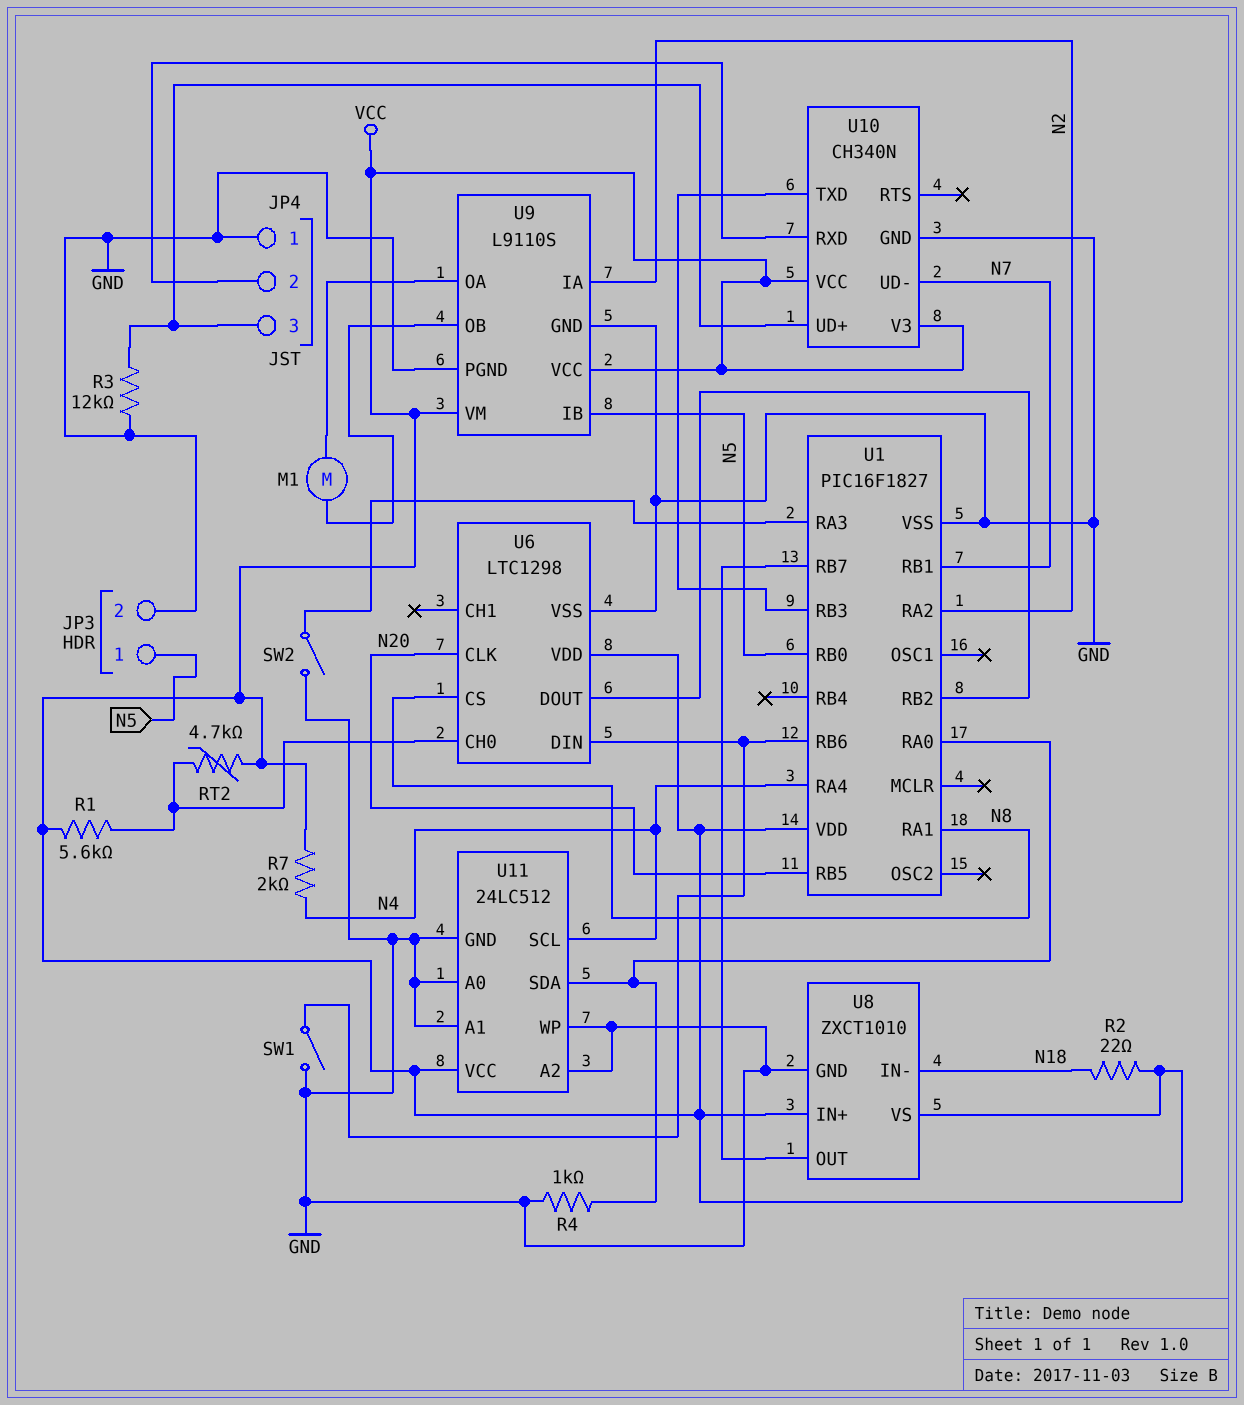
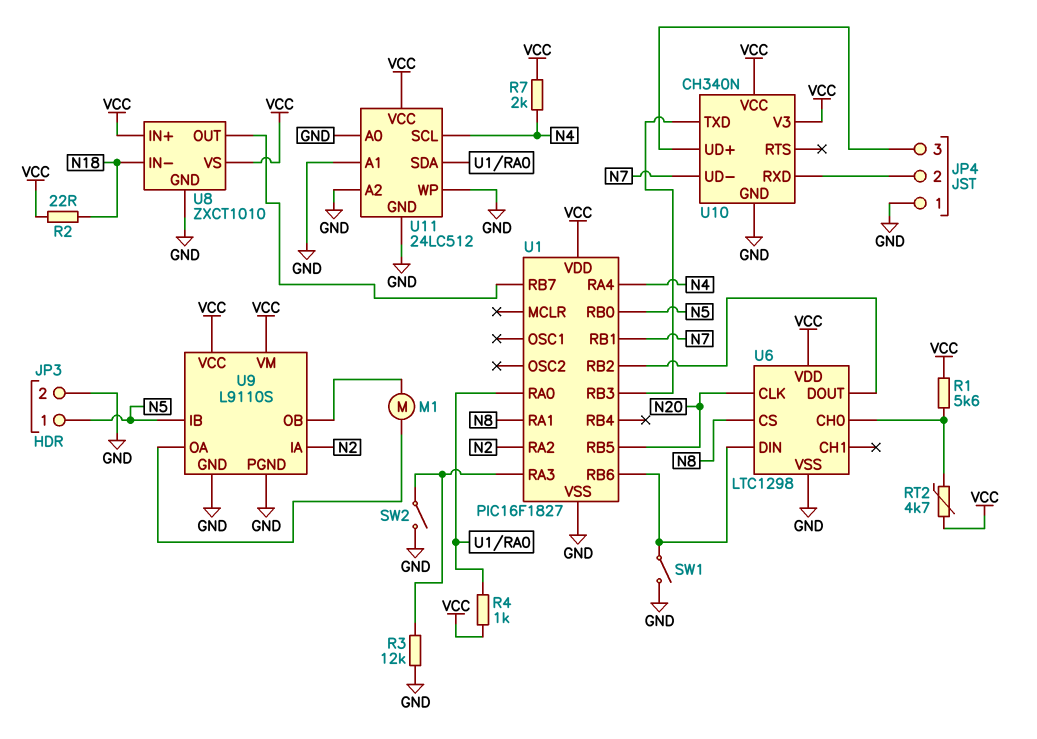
R3: 12k (GND, JP4/3) -> 12k (GND, U1/RA3)
R4: 1k (GND, U1/RA0) -> 1k (U1/RA0, VCC)

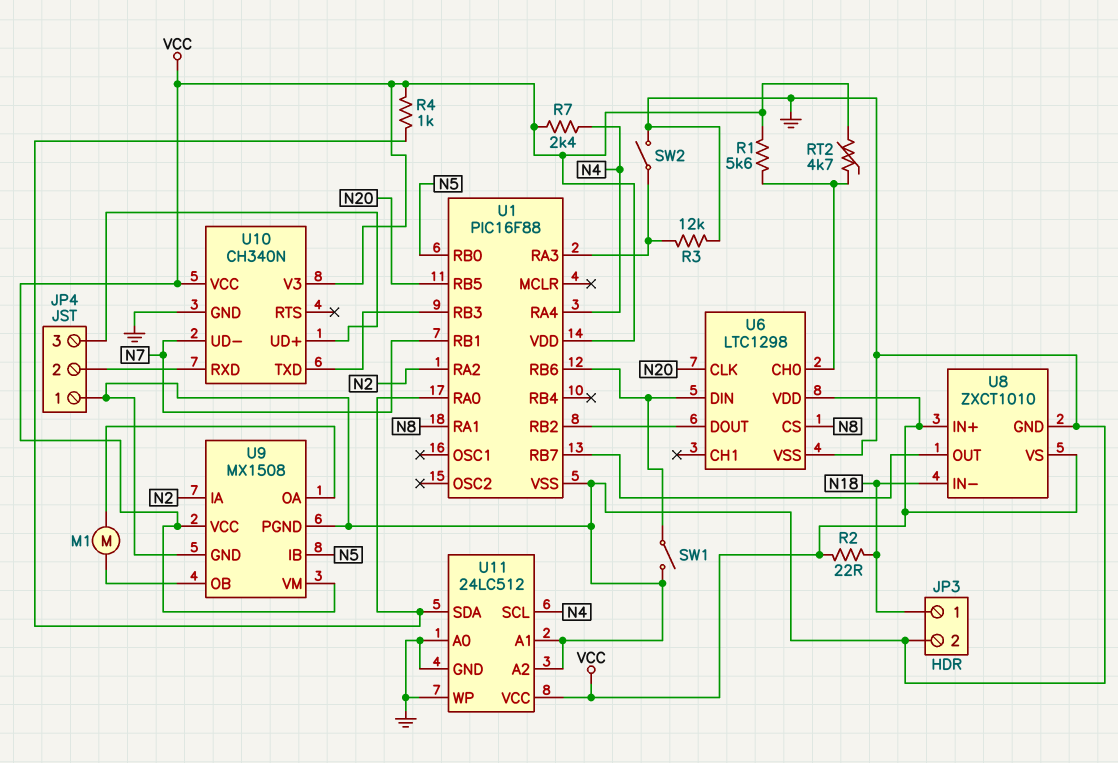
JP3 pin 1: N5 -> N18
R7: 2k (N4, VCC) -> 2.4k (N4, VCC)
U1: PIC16F1827 -> PIC16F88
U9: L9110S -> MX1508

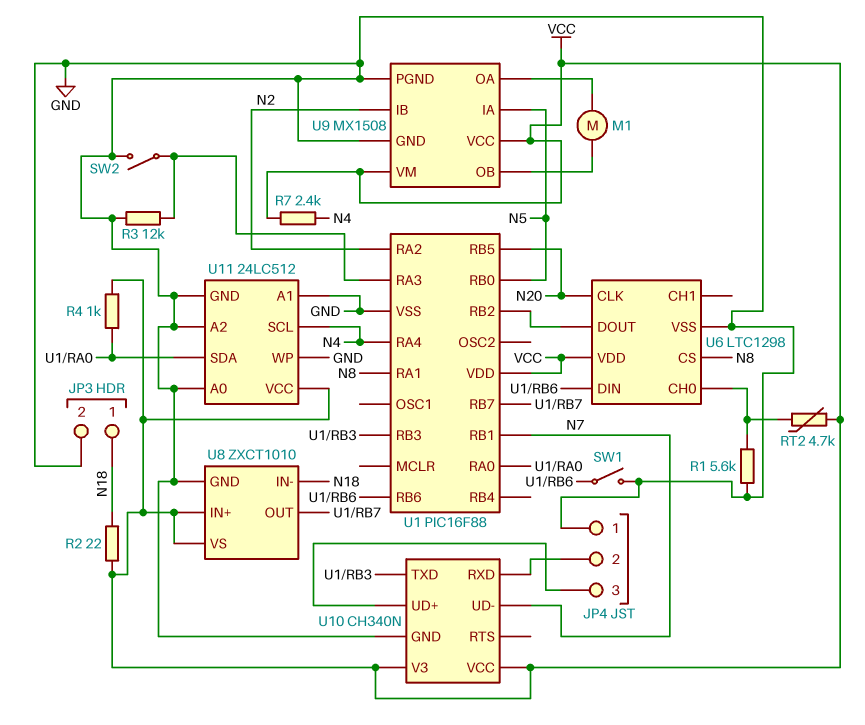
R1: 5.6k (U6/CH0, VCC) -> 5.6k (GND, U6/CH0)
U9 pin IA: N2 -> N5
U9 pin IB: N5 -> N2

